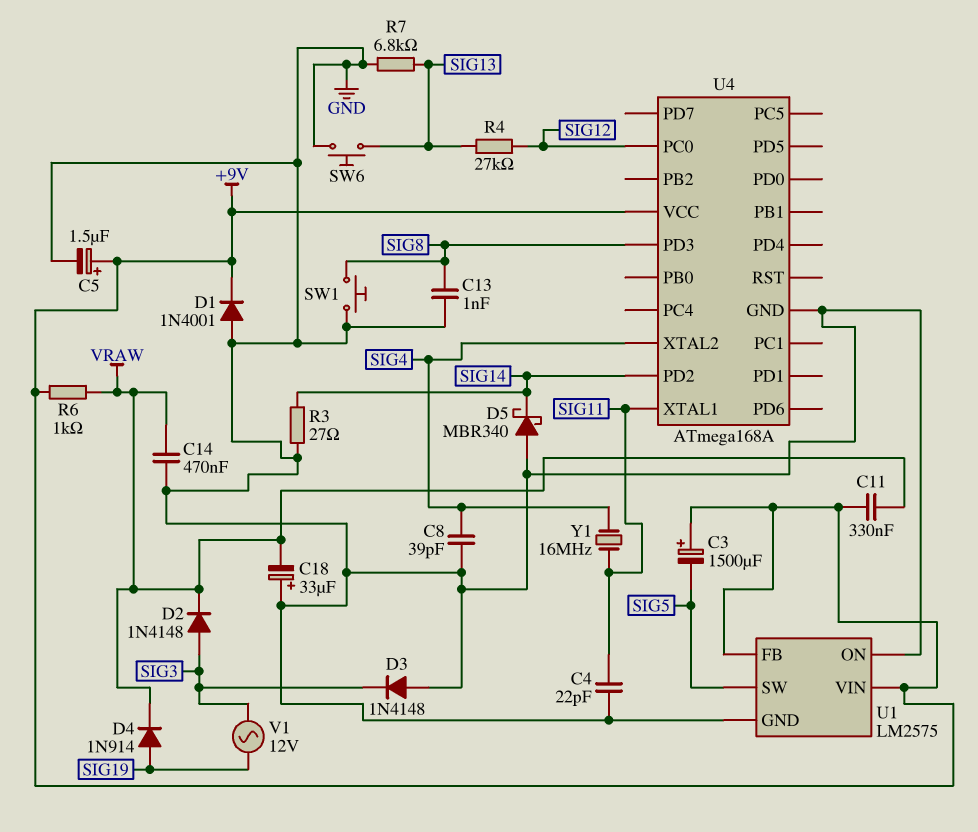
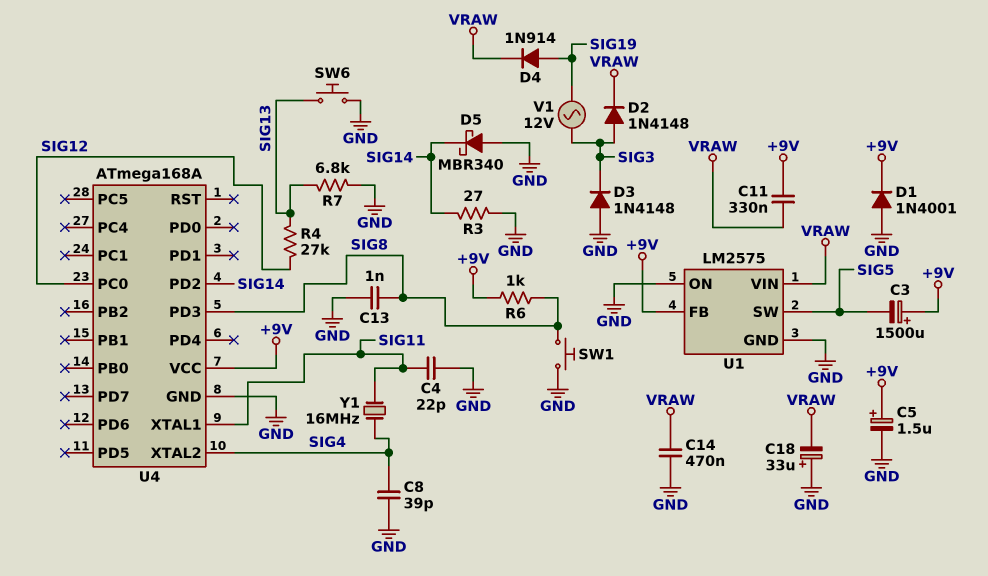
R6: 1k (+9V, VRAW) -> 1k (+9V, SIG8)
U1 pin VIN: +9V -> VRAW

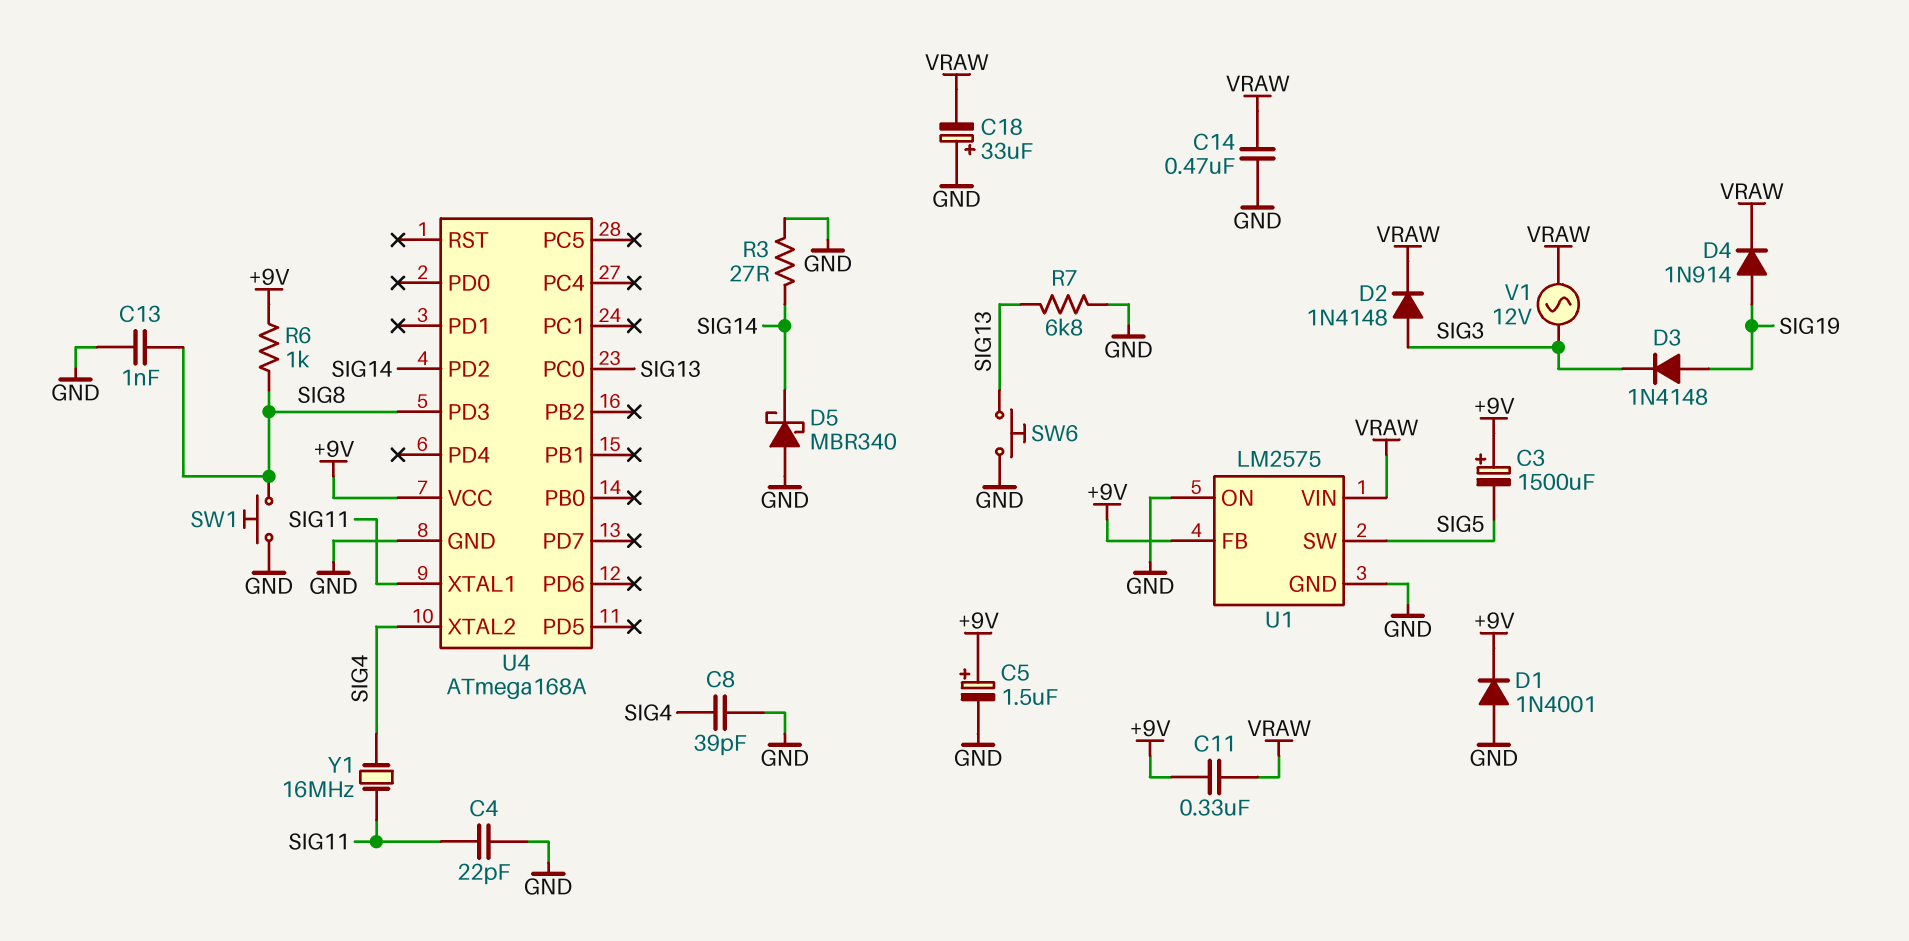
D3: diode 1N4148 (A GND, K SIG3) -> diode 1N4148 (A SIG19, K SIG3)
R4: 27k (SIG12, SIG13) -> none
U4 pin PC0: SIG12 -> SIG13
V1: AC 12V (SIG3, SIG19) -> AC 12V (SIG3, VRAW)

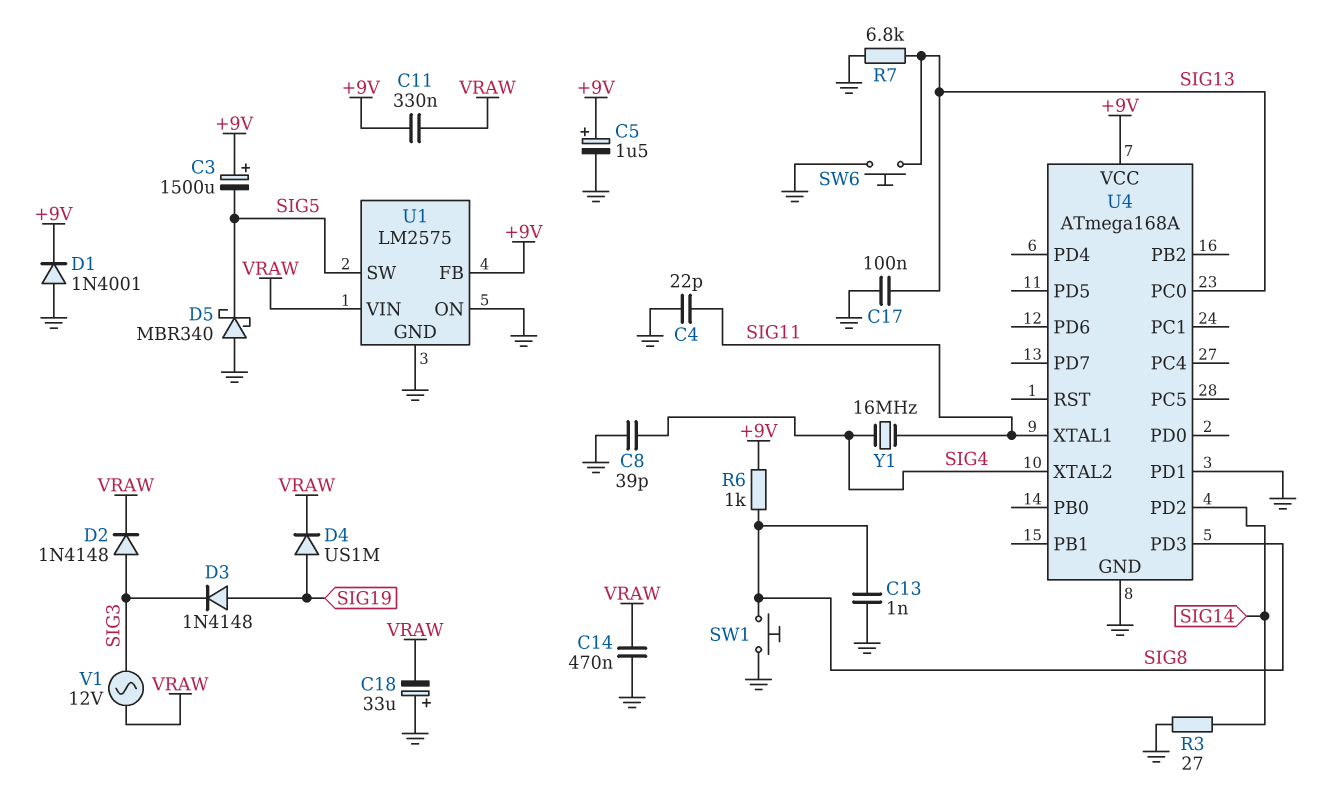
C17: none -> 100nF (GND, SIG13)
D4: diode 1N914 (A SIG19, K VRAW) -> diode US1M (A SIG19, K VRAW)
D5: schottky MBR340 (A GND, K SIG14) -> schottky MBR340 (A GND, K SIG5)
U4 pin PD1: none -> GND

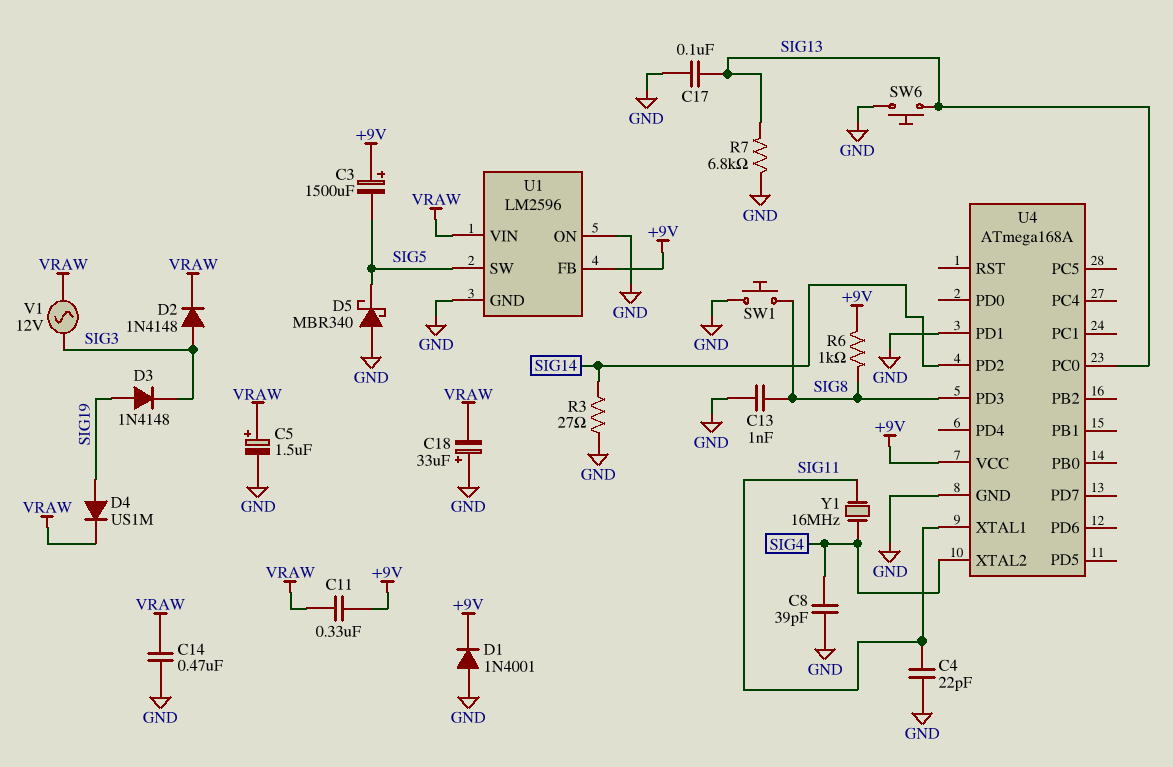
C5: 1.5uF (plus +9V, minus GND) -> 1.5uF (plus VRAW, minus GND)
U1: LM2575 -> LM2596

